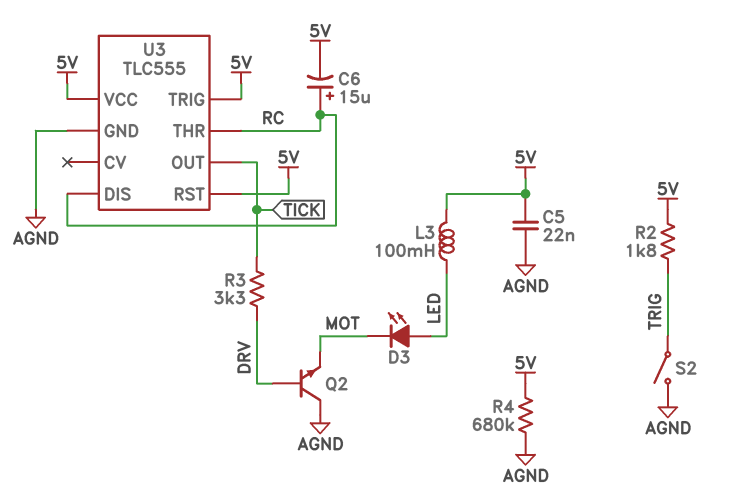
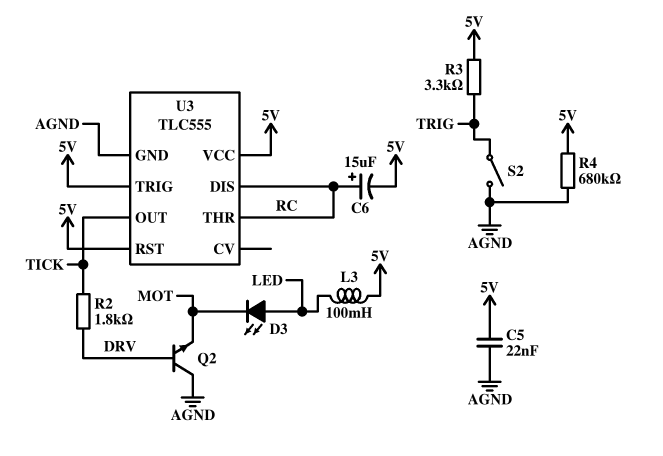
R2: 1.8k (5V, TRIG) -> 1.8k (DRV, TICK)
R3: 3.3k (DRV, TICK) -> 3.3k (5V, TRIG)

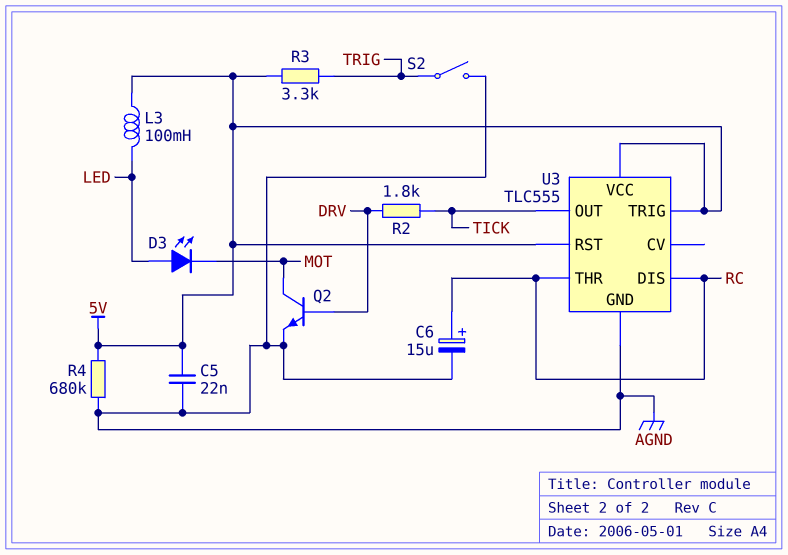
C6: 15uF (plus RC, minus 5V) -> 15uF (plus RC, minus AGND)
Q2: NPN (B DRV, C AGND, E MOT) -> NPN (B DRV, C MOT, E AGND)

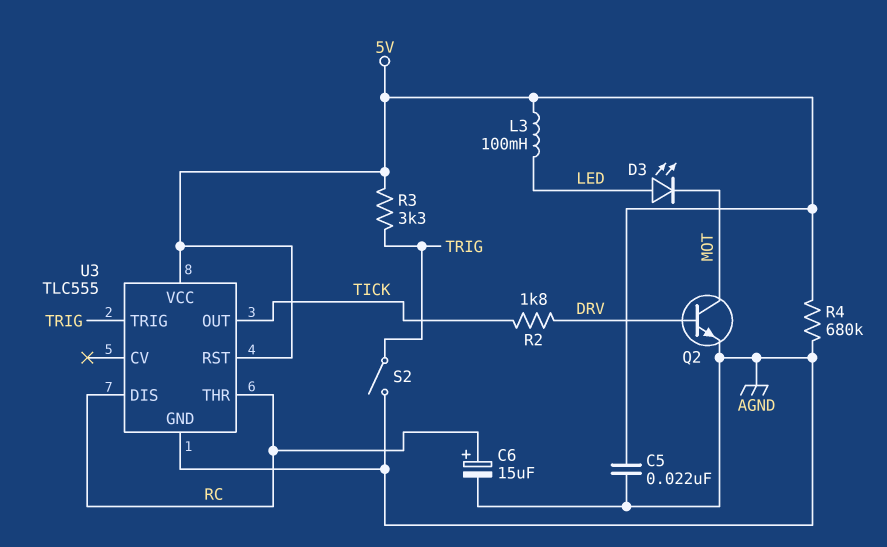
U3 pin TRIG: 5V -> TRIG

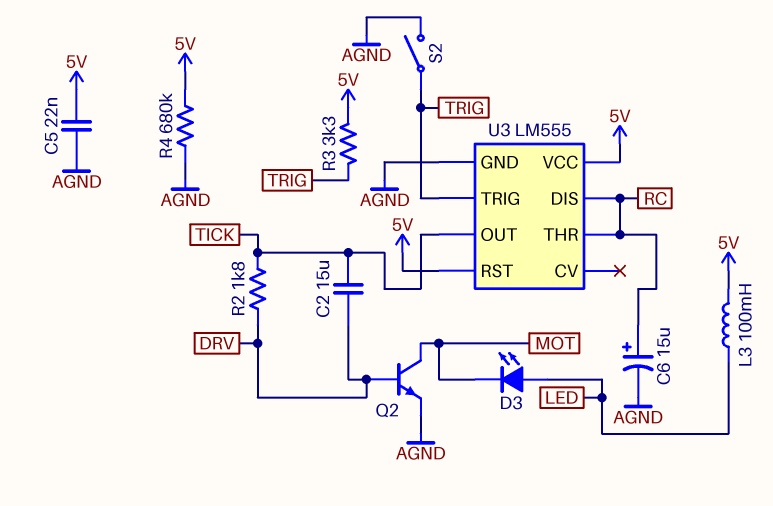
C2: none -> 15uF (DRV, TICK)
U3: TLC555 -> LM555

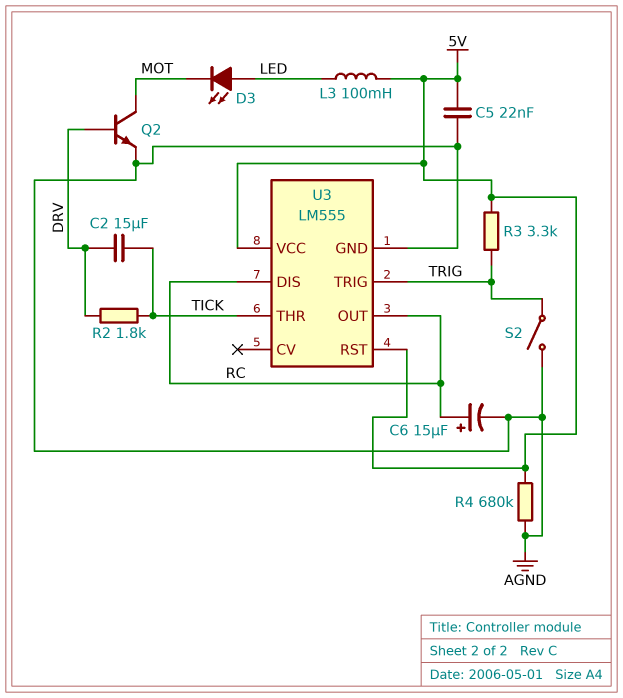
U3 pin OUT: TICK -> RC
U3 pin THR: RC -> TICK

